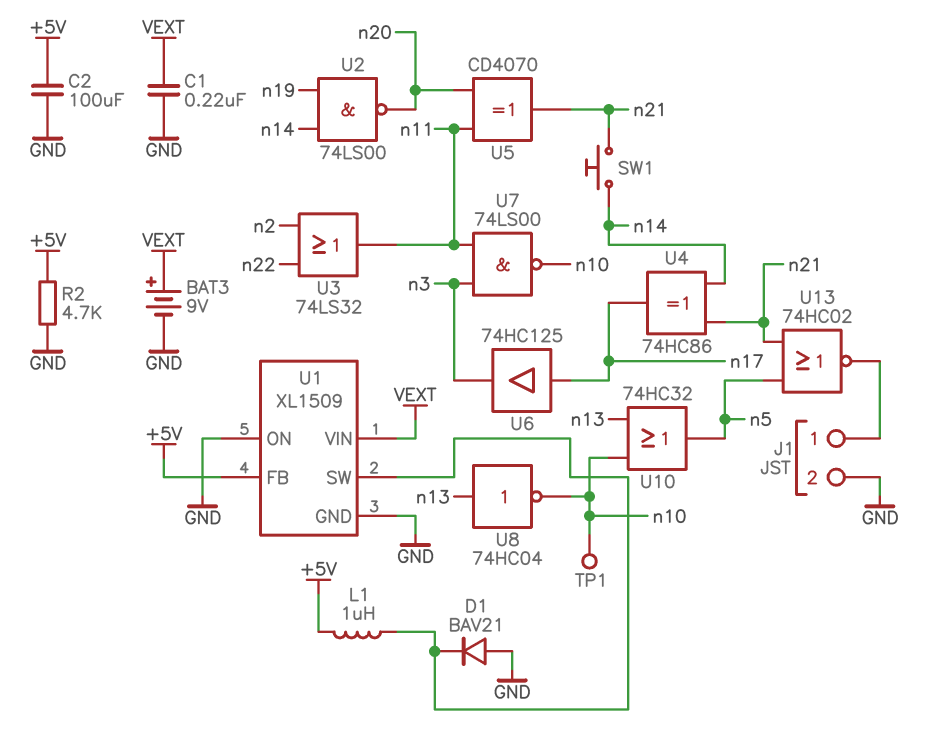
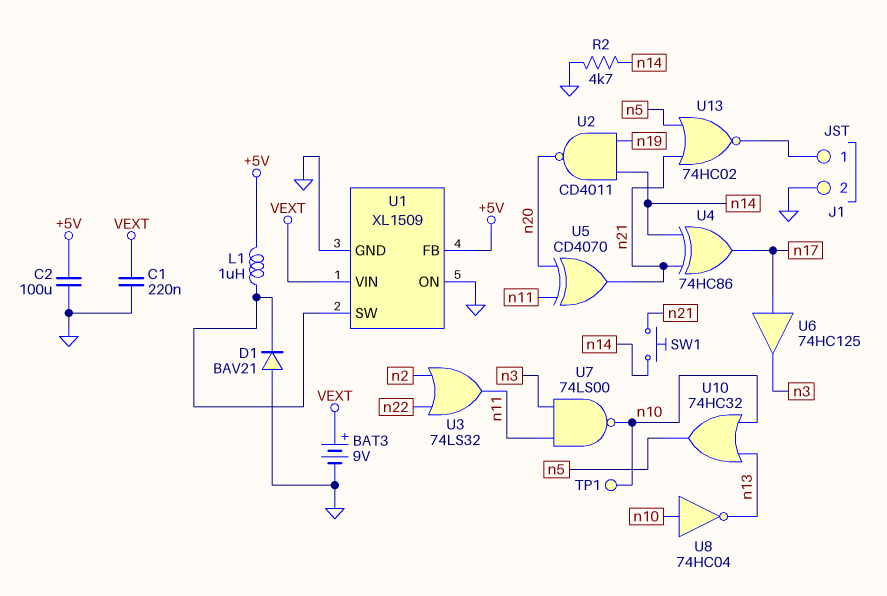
R2: 4.7k (+5V, GND) -> 4.7k (GND, n14)
U2: NAND 74LS00 (in n14, in n19, out n20) -> NAND CD4011 (in n14, in n19, out n20)
U8: NOT 74HC04 (in n13, out n10) -> NOT 74HC04 (in n10, out n13)

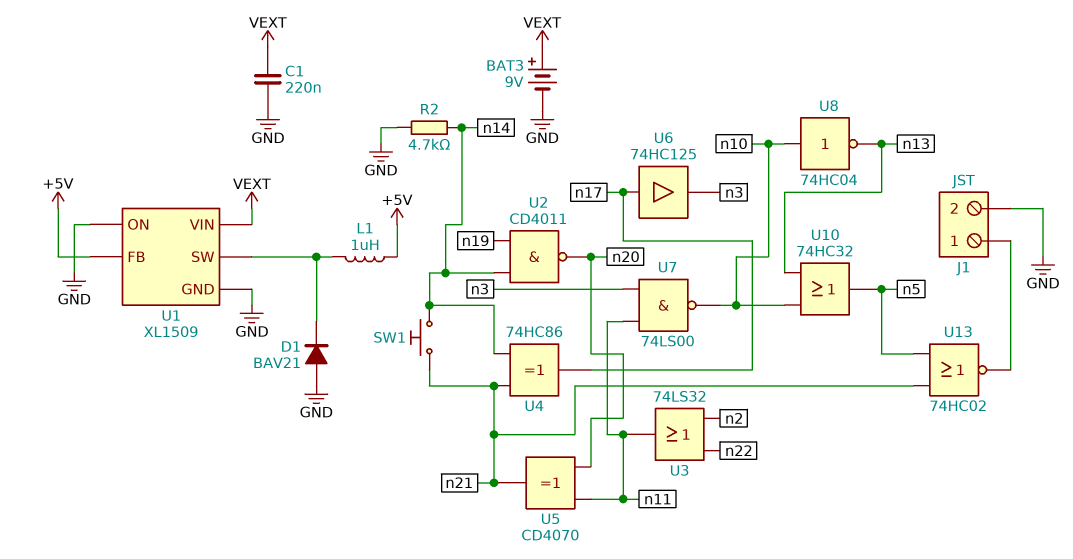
C2: 100uF (+5V, GND) -> none
TP1: test point (n10) -> none

